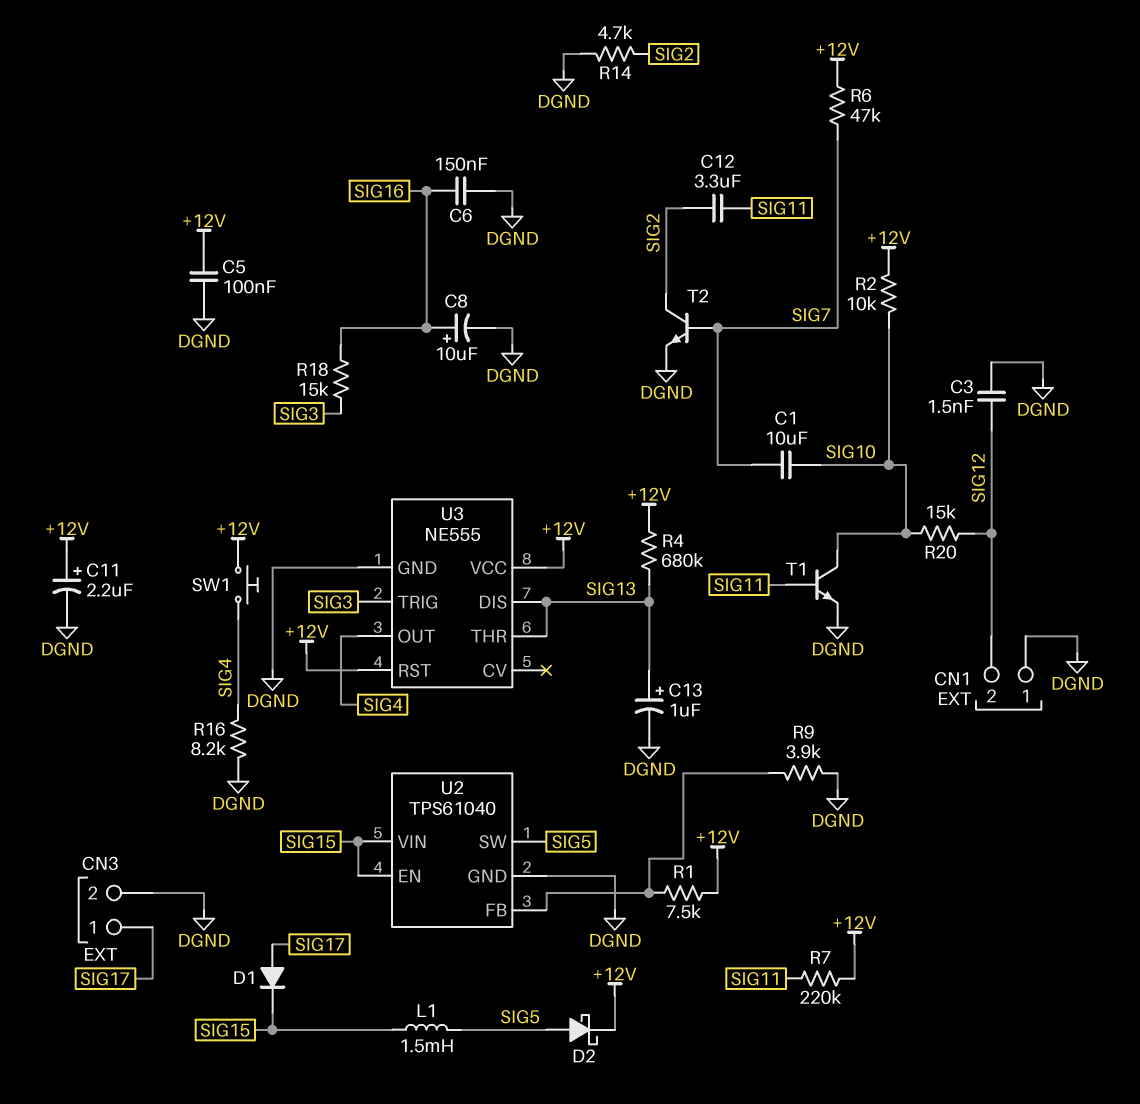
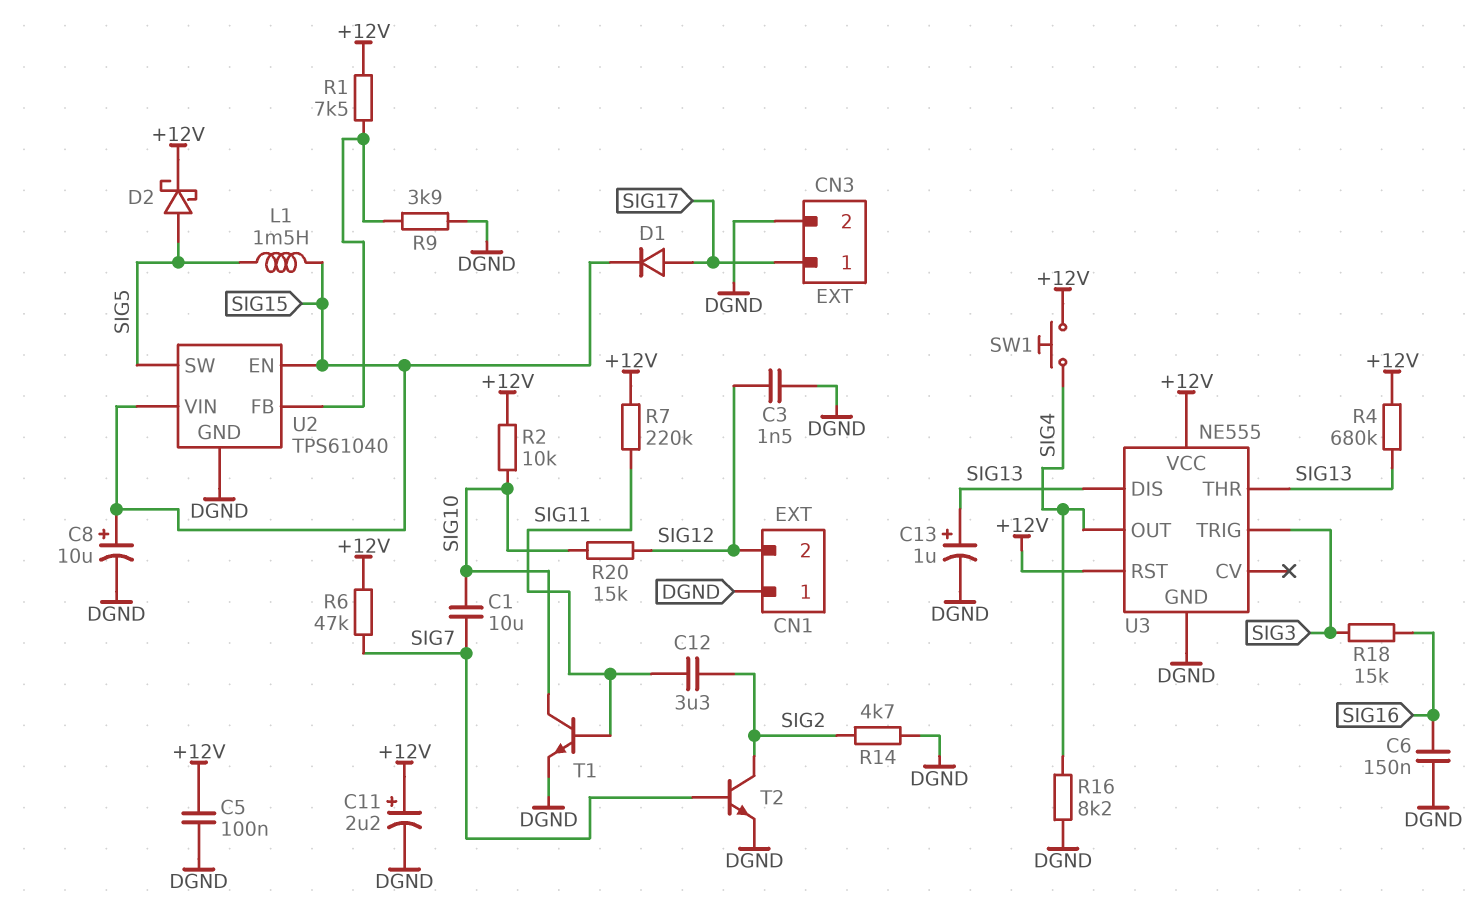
C8: 10uF (plus SIG16, minus DGND) -> 10uF (plus SIG15, minus DGND)

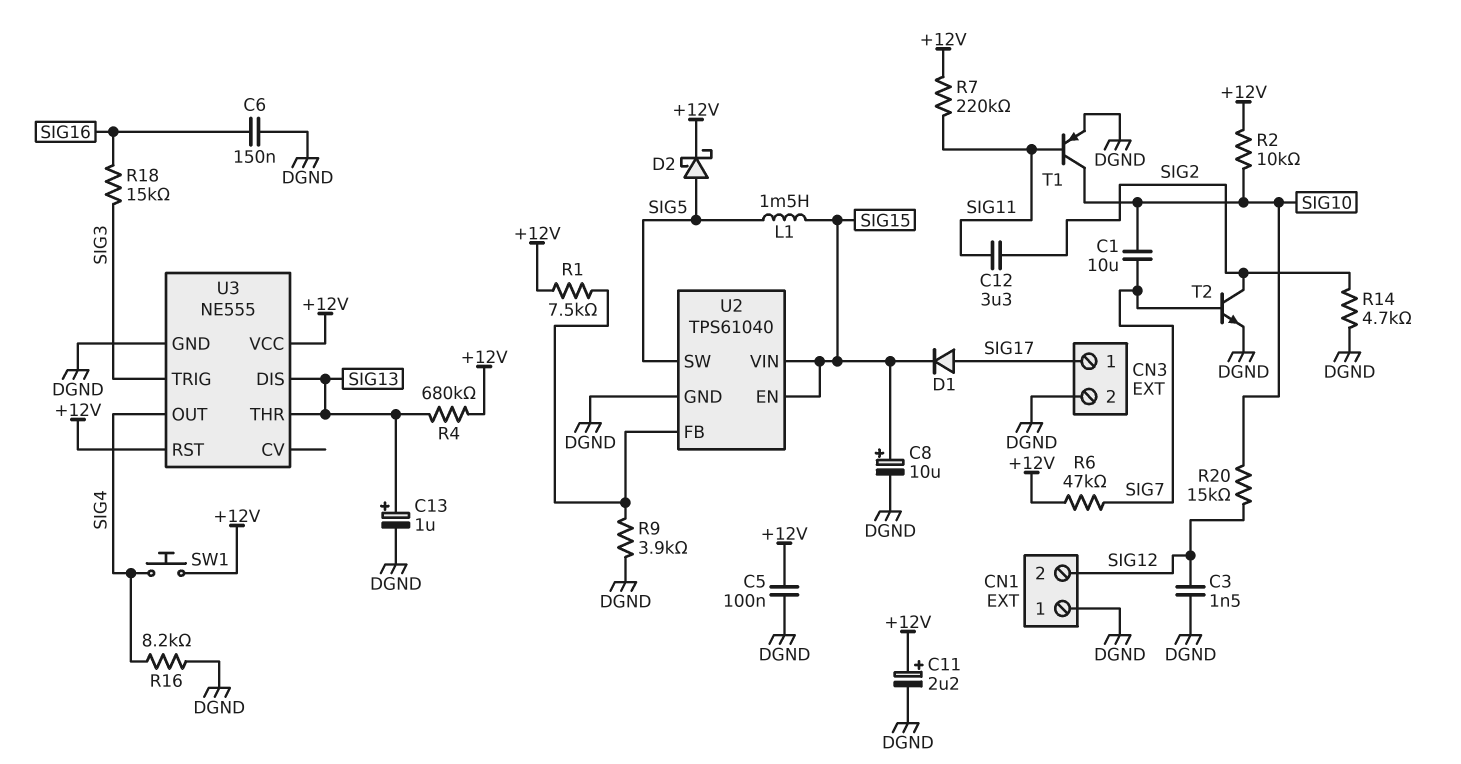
T1: NPN (B SIG11, C SIG10, E DGND) -> PNP (B SIG11, C SIG10, E DGND)

